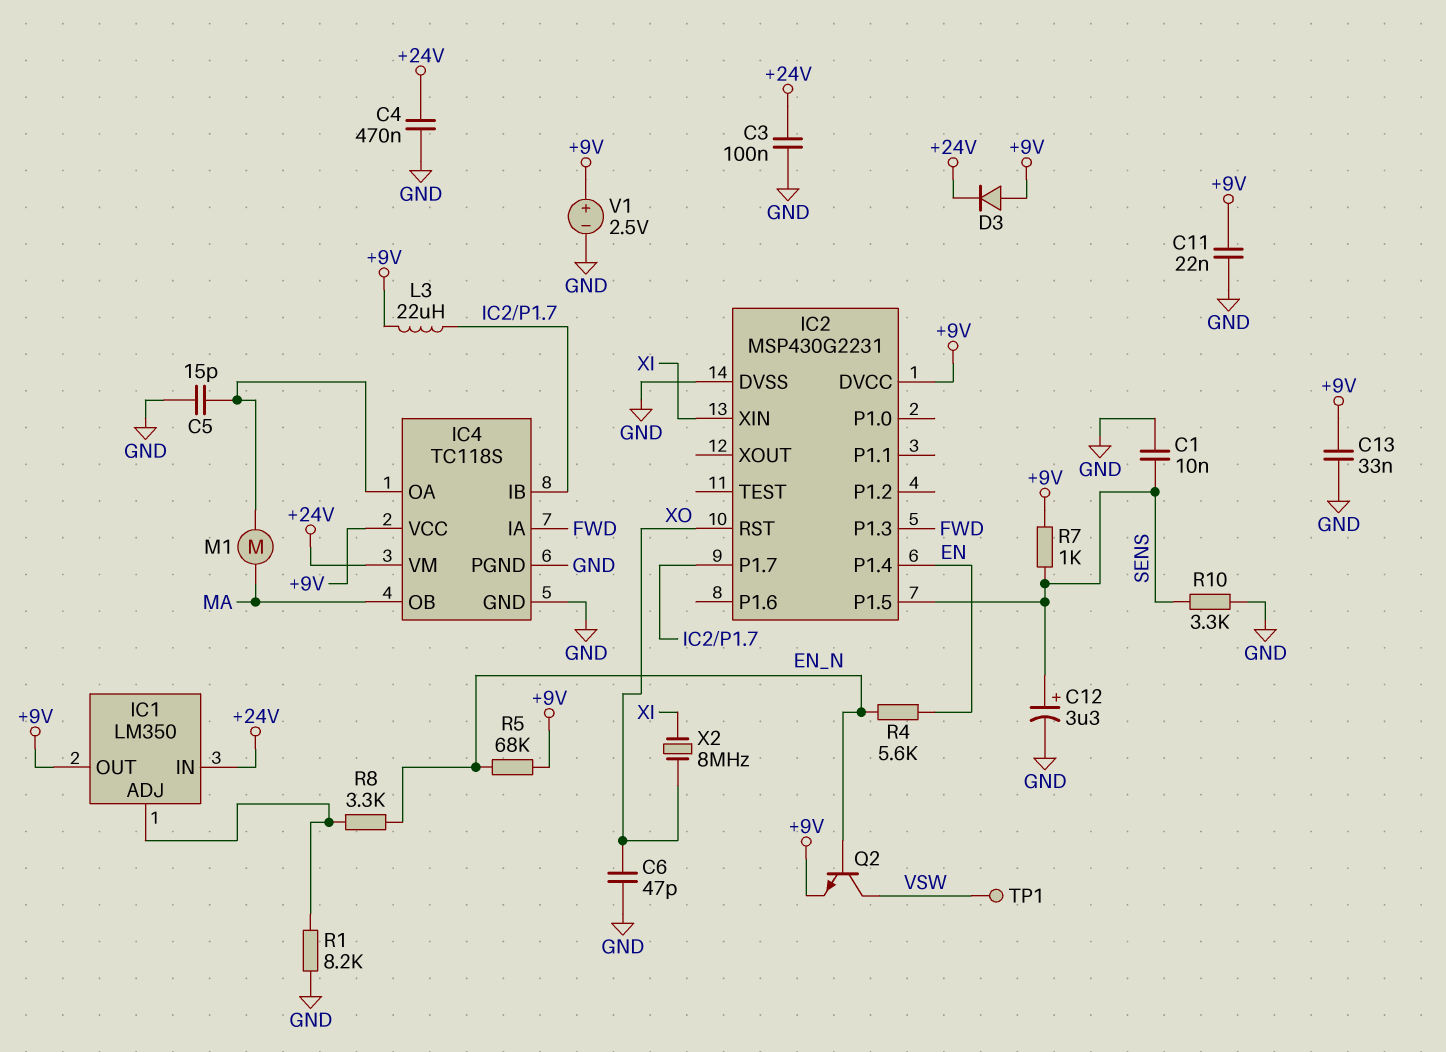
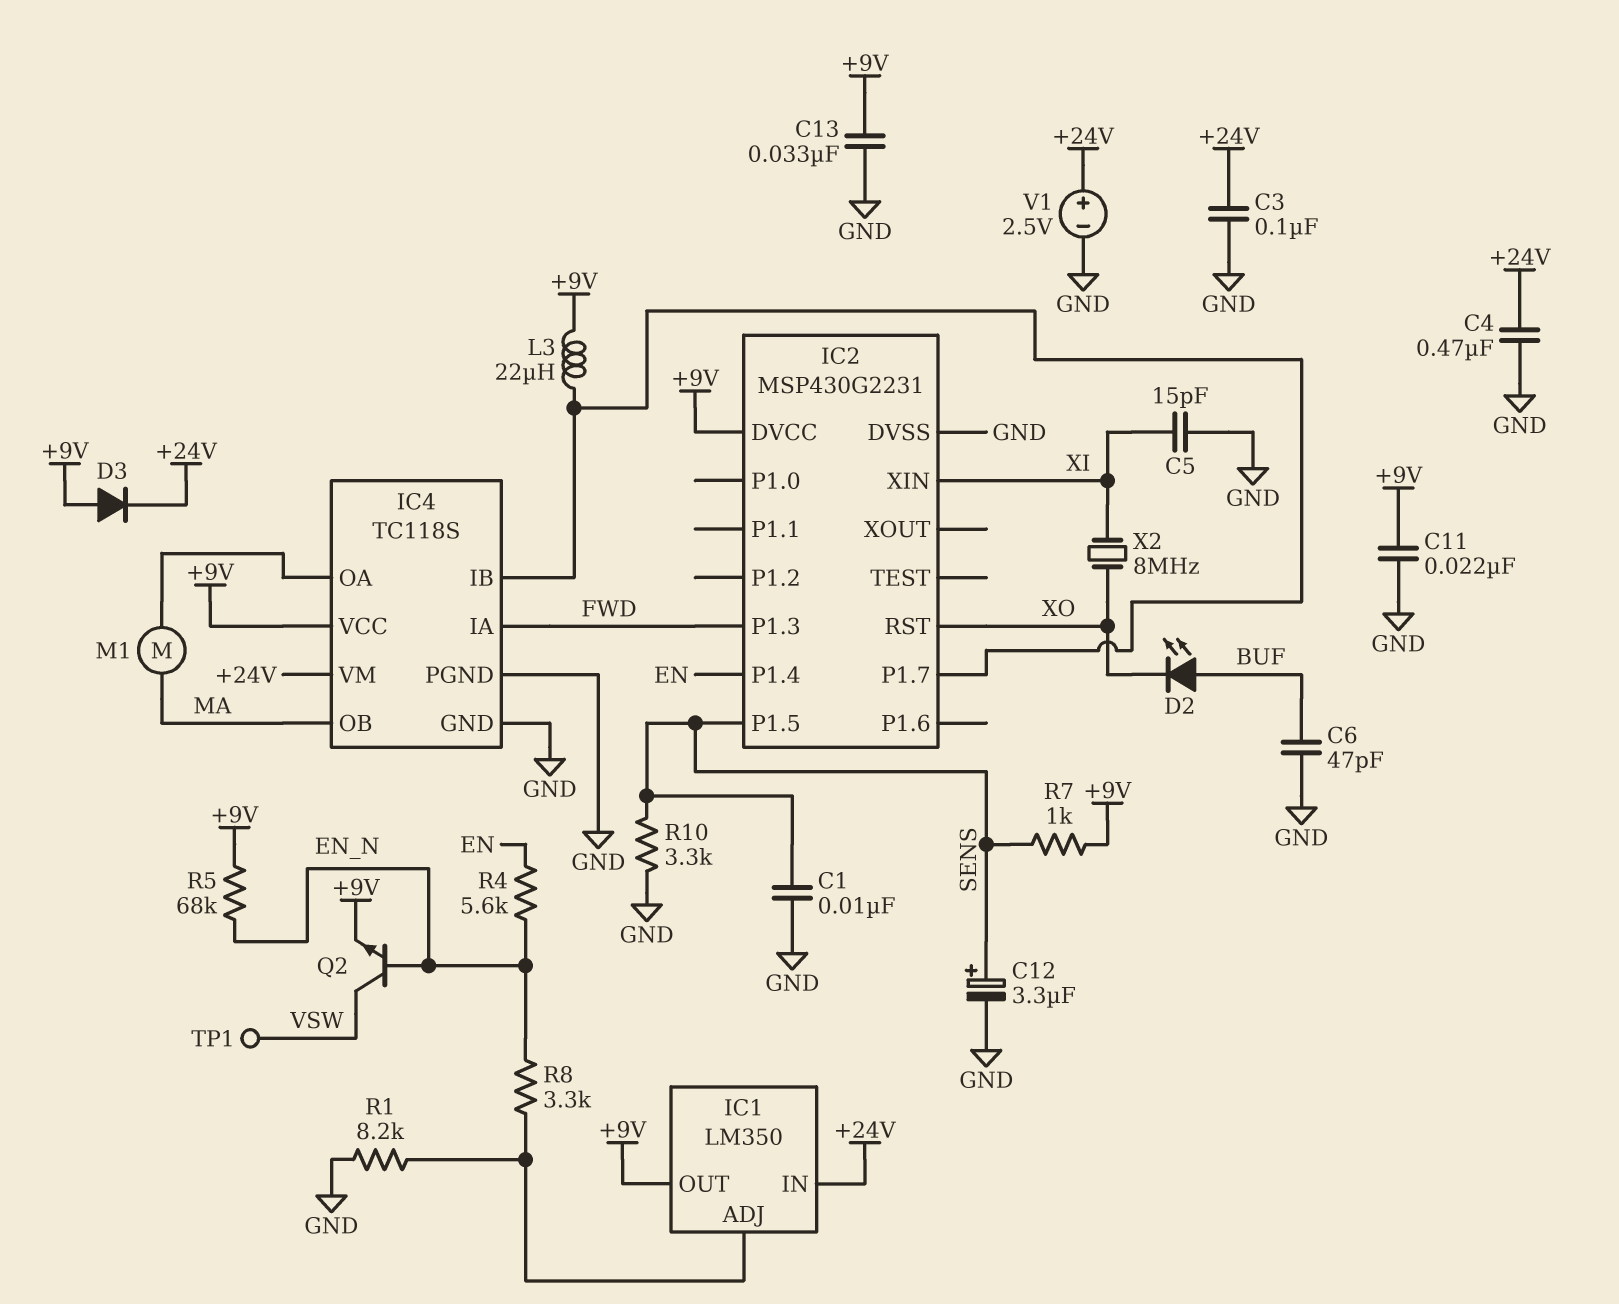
C5: 15pF (GND, IC4/OA) -> 15pF (GND, XI)
C6: 47pF (GND, XO) -> 47pF (BUF, GND)
D2: none -> LED (A BUF, K XO)
V1: 2.5V (plus +9V, minus GND) -> 2.5V (plus +24V, minus GND)

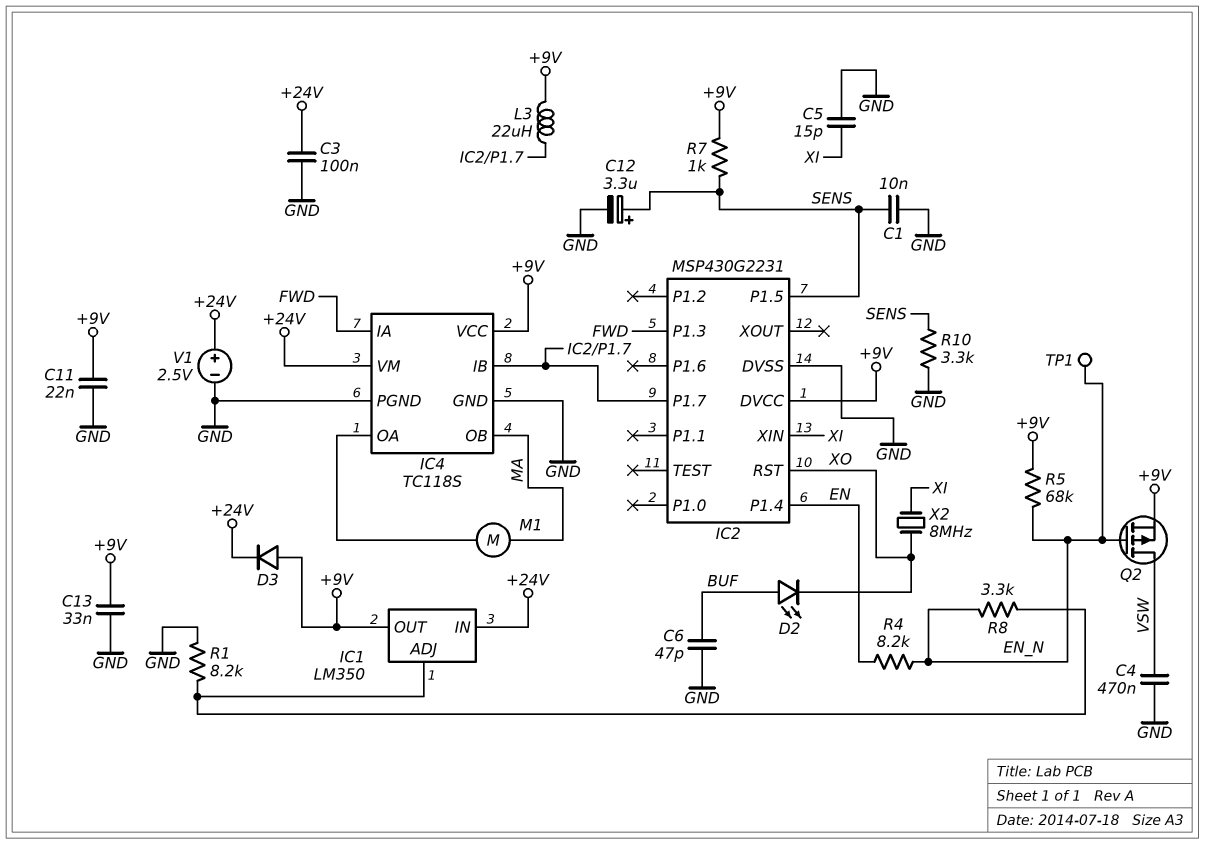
C4: 470nF (+24V, GND) -> 470nF (GND, VSW)
Q2: NPN (B EN_N, C VSW, E +9V) -> PMOS (G EN_N, D VSW, S +9V)
R4: 5.6k (EN, EN_N) -> 8.2k (EN, EN_N)
TP1: test point (VSW) -> test point (EN_N)

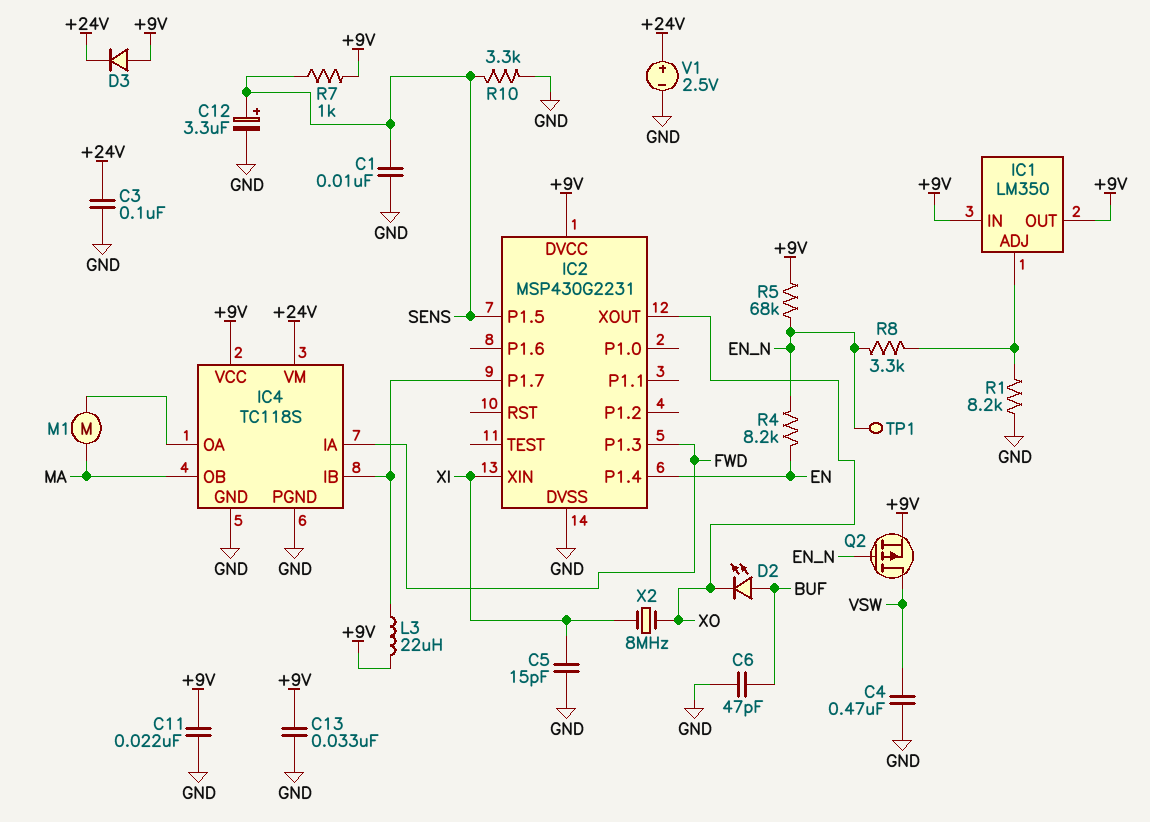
IC1 pin IN: +24V -> +9V
IC2 pin RST: XO -> none
IC2 pin XOUT: none -> XO

